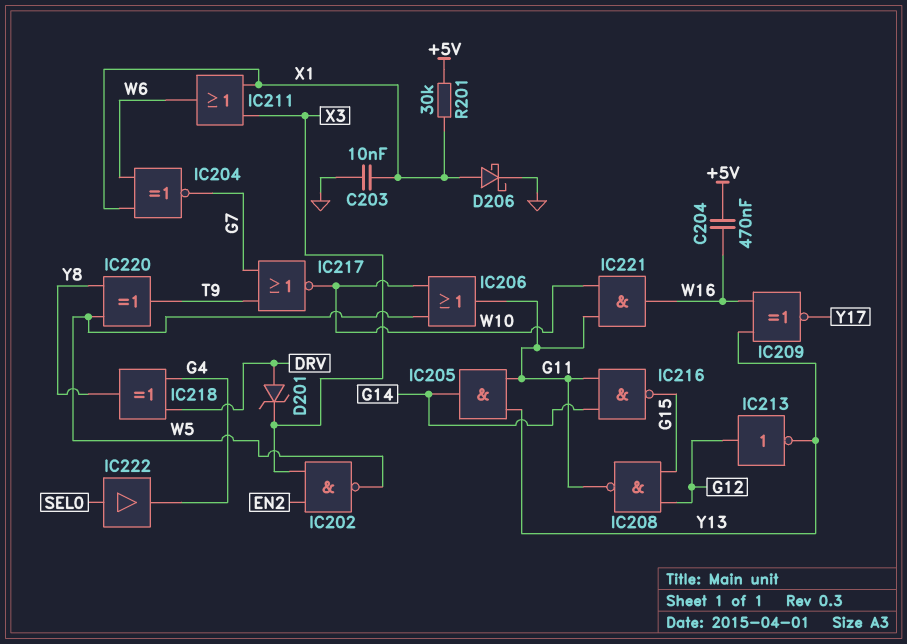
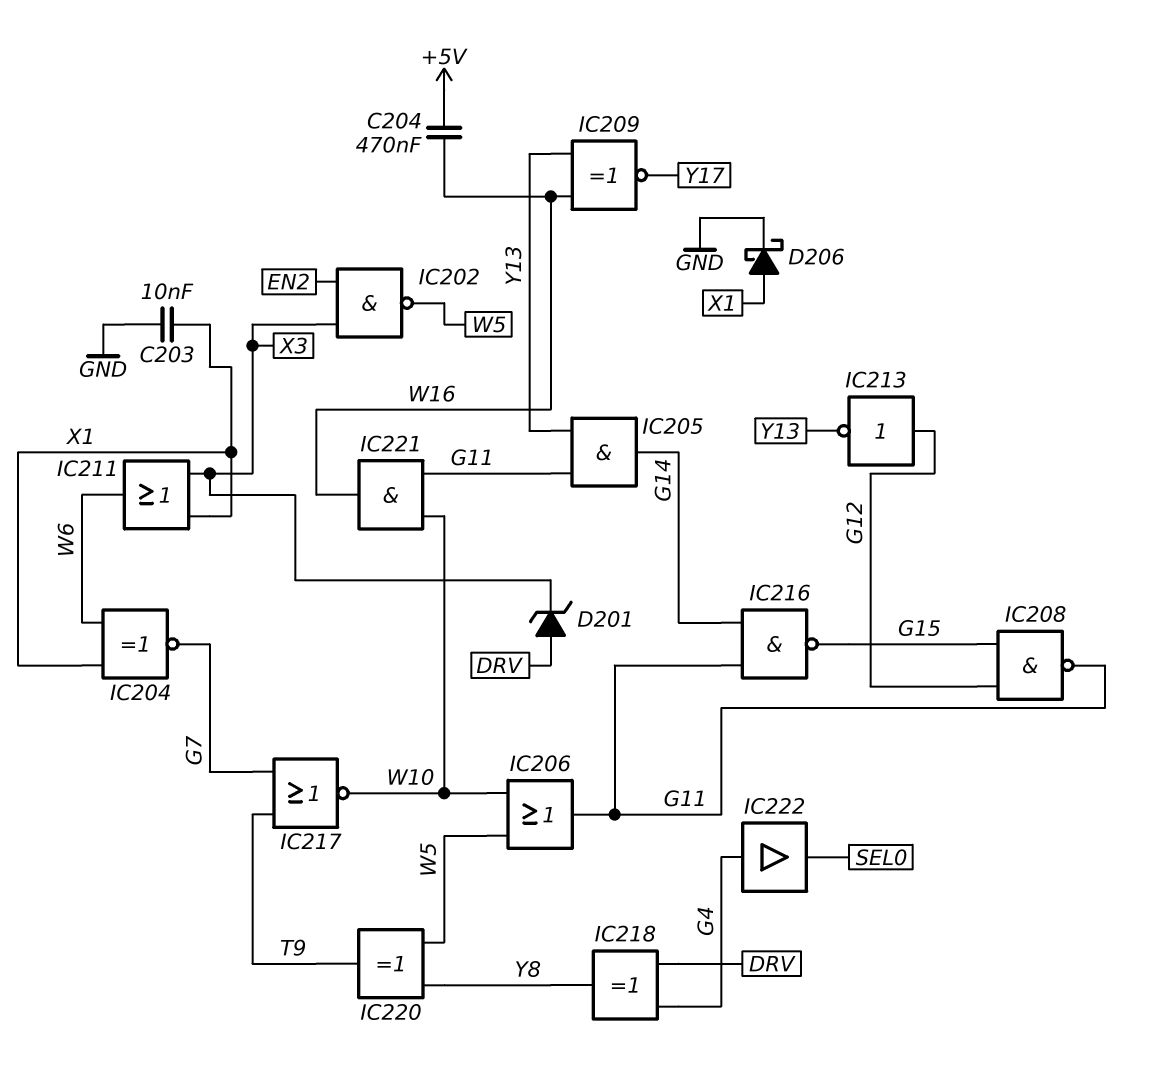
IC222: buffer (in SEL0, out G4) -> buffer (in G4, out SEL0)
R201: 30k (+5V, X1) -> none

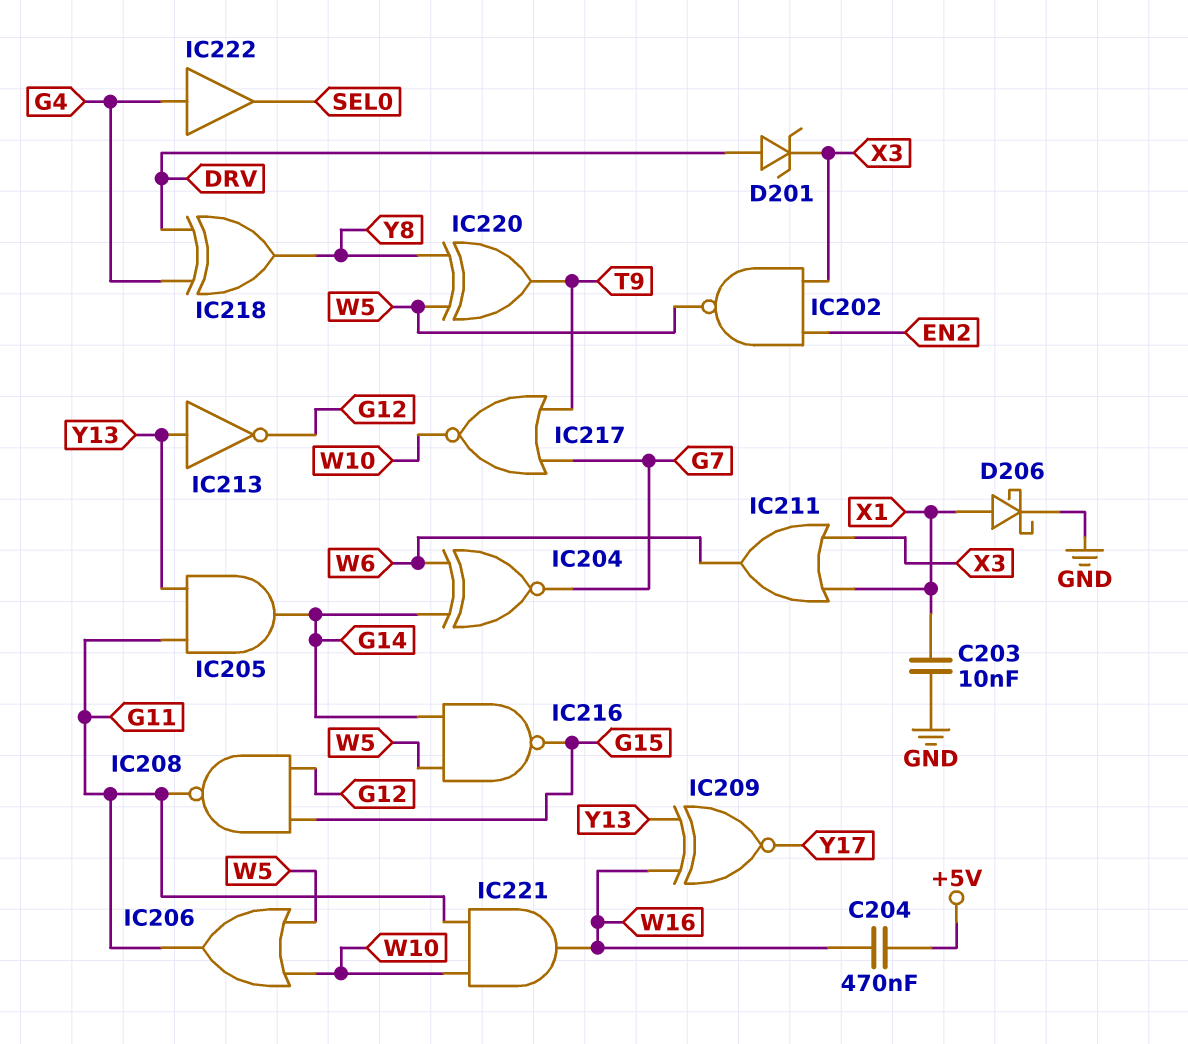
IC204: XNOR (in W6, in X1, out G7) -> XNOR (in G14, in W6, out G7)
IC213: NOT (in G12, out Y13) -> NOT (in Y13, out G12)
IC216: NAND (in G11, in G14, out G15) -> NAND (in G14, in W5, out G15)

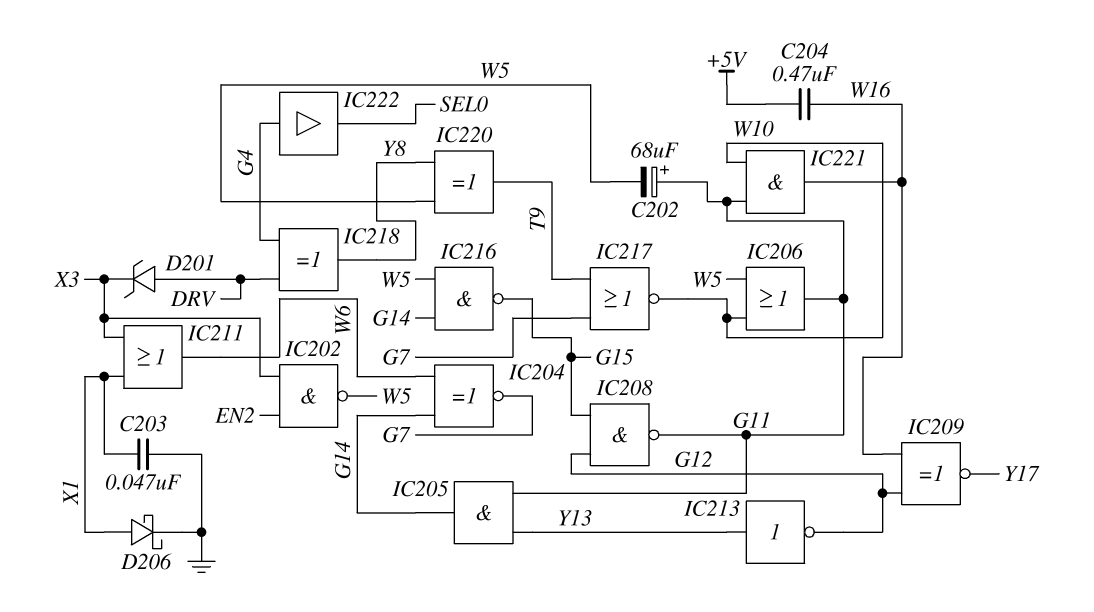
C202: none -> 68uF (plus G11, minus W5)
C203: 10nF (GND, X1) -> 47nF (GND, X1)
IC209: XNOR (in W16, in Y13, out Y17) -> XNOR (in G12, in W16, out Y17)

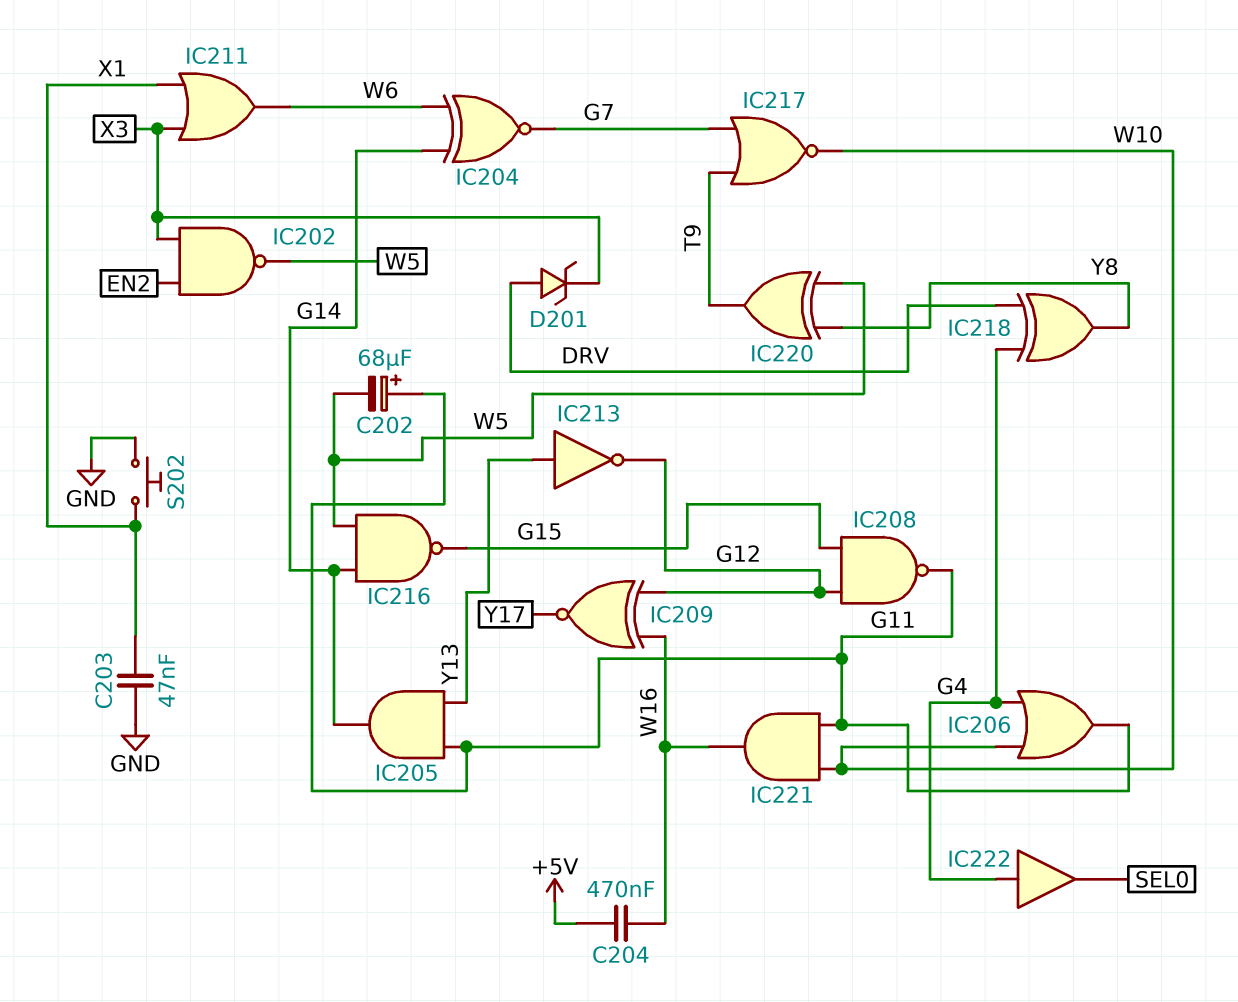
D206: schottky (A X1, K GND) -> none
IC206: OR (in W5, in W10, out G11) -> OR (in G4, in W10, out G11)
S202: none -> button (GND, X1)

